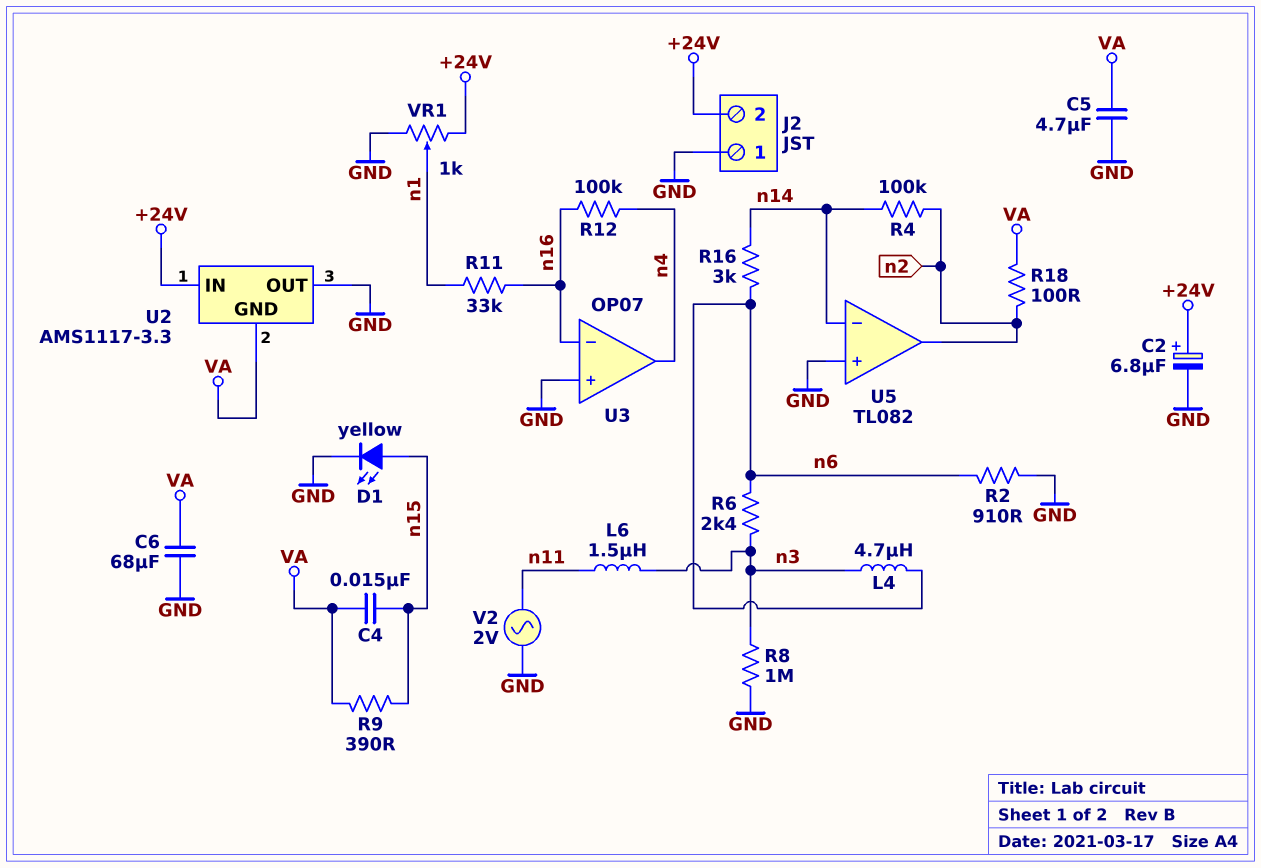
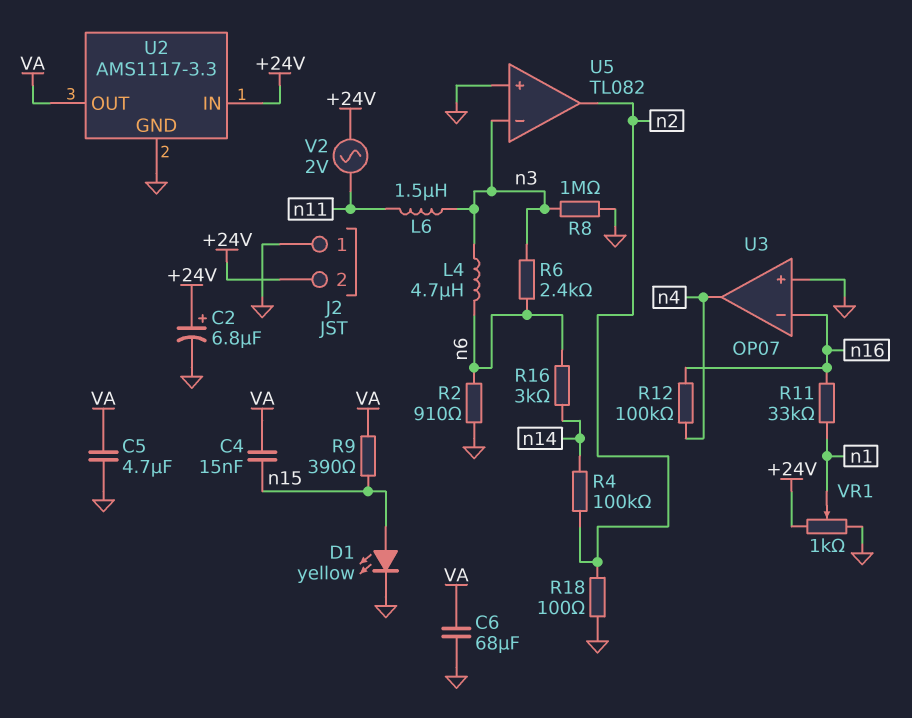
R18: 100 (VA, n2) -> 100 (GND, n2)
U2 pin GND: VA -> GND
U2 pin OUT: GND -> VA
U5 pin in-: n14 -> n3
V2: AC 2V (GND, n11) -> AC 2V (+24V, n11)

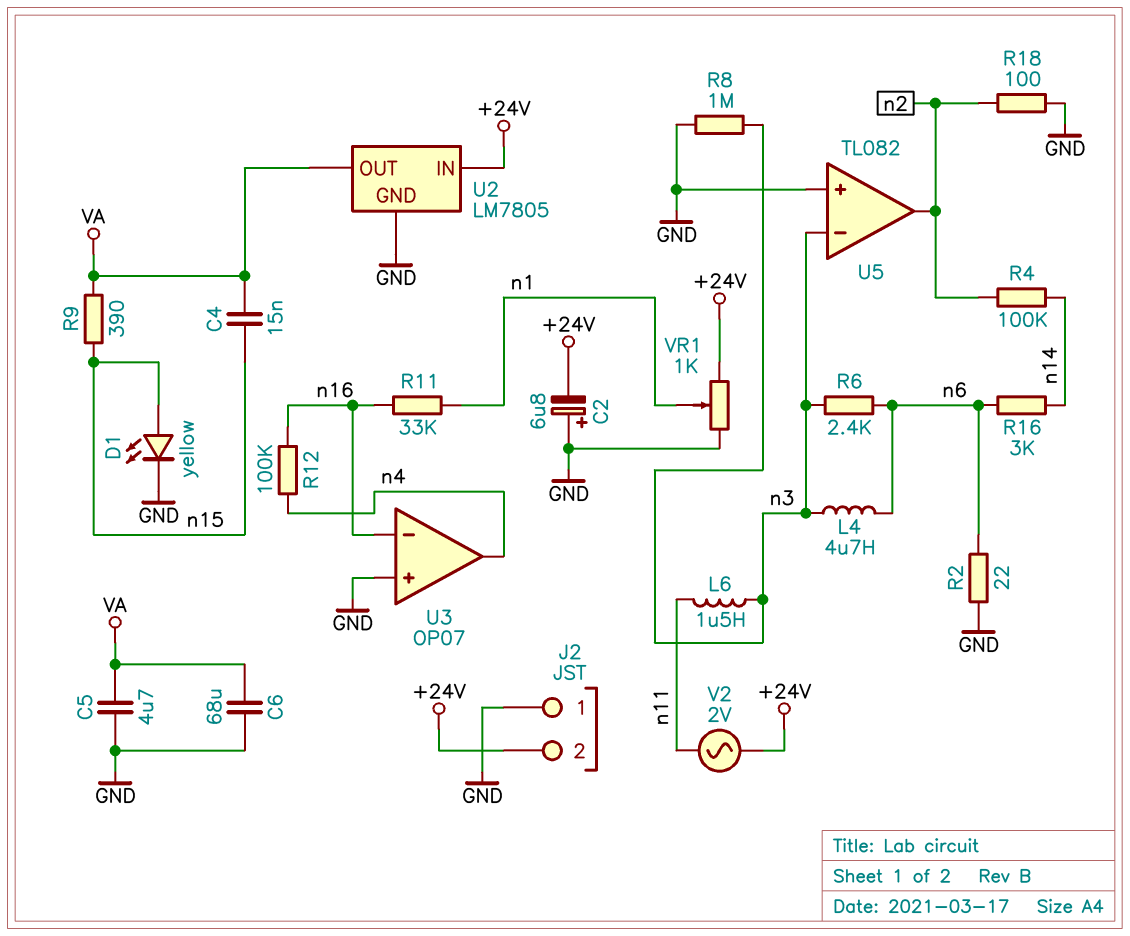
C2: 6.8uF (plus +24V, minus GND) -> 6.8uF (plus GND, minus +24V)
R2: 910 (GND, n6) -> 22 (GND, n6)
U2: AMS1117-3.3 -> LM7805

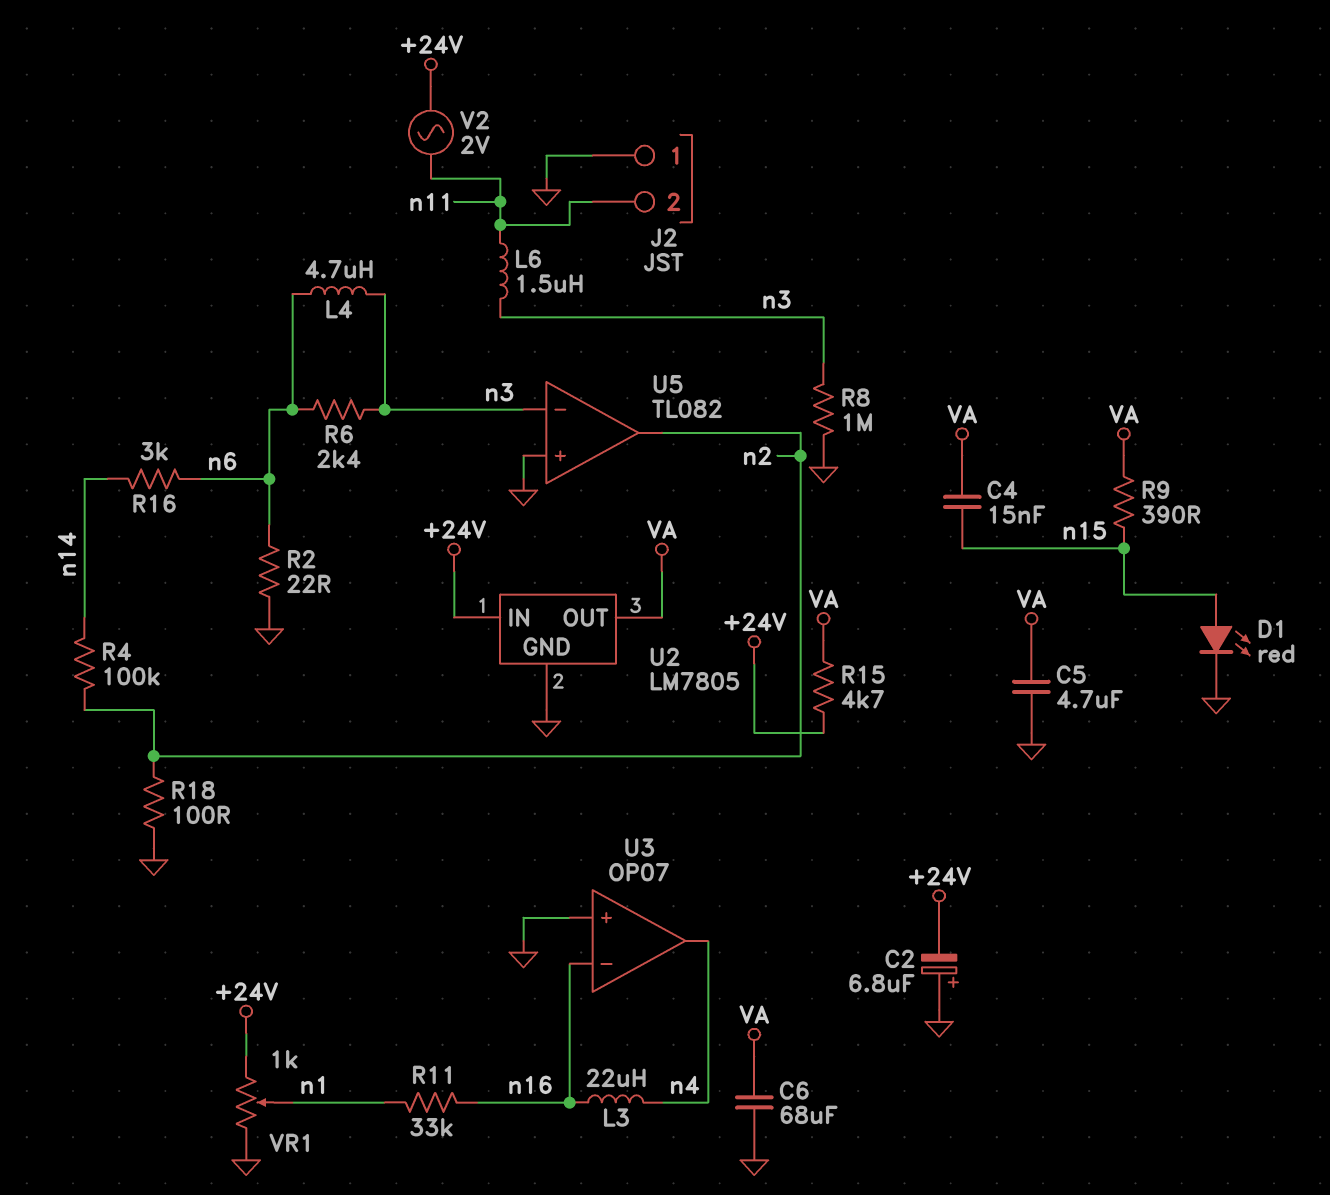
D1: LED yellow (A n15, K GND) -> LED red (A n15, K GND)
J2 pin 2: +24V -> n11
L3: none -> 22uH (n4, n16)
R12: 100k (n4, n16) -> none
R15: none -> 4.7k (+24V, VA)

